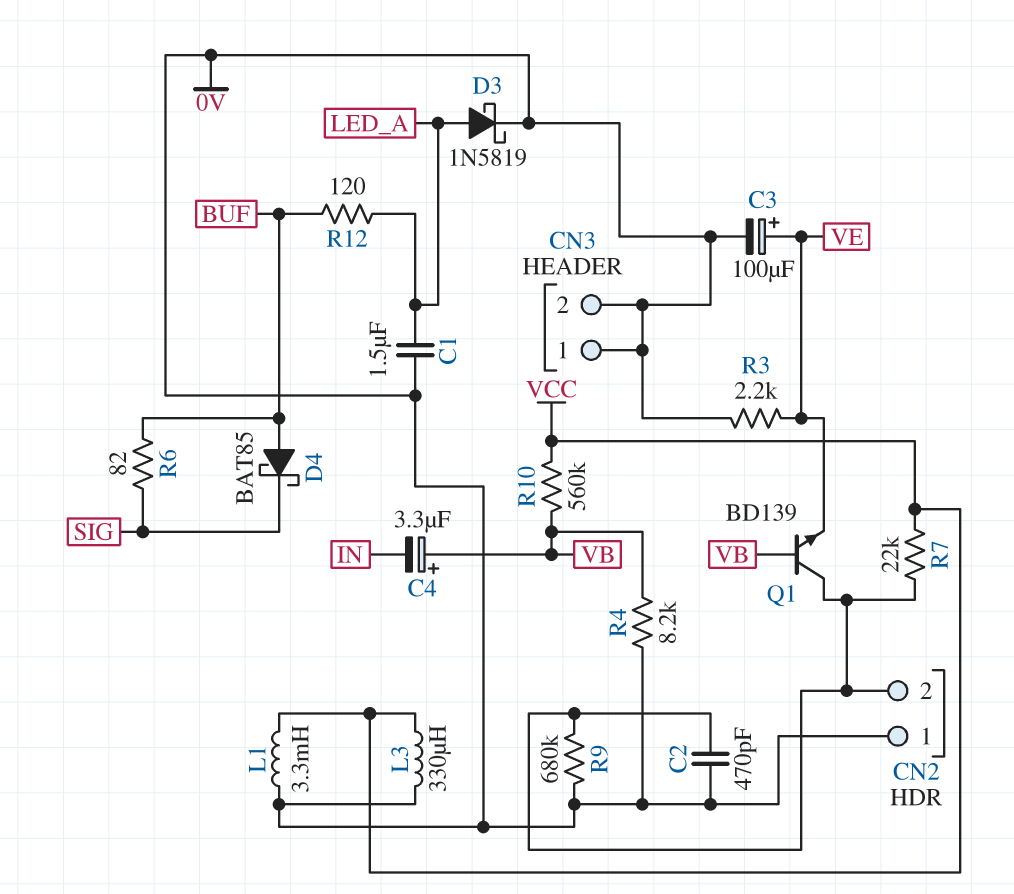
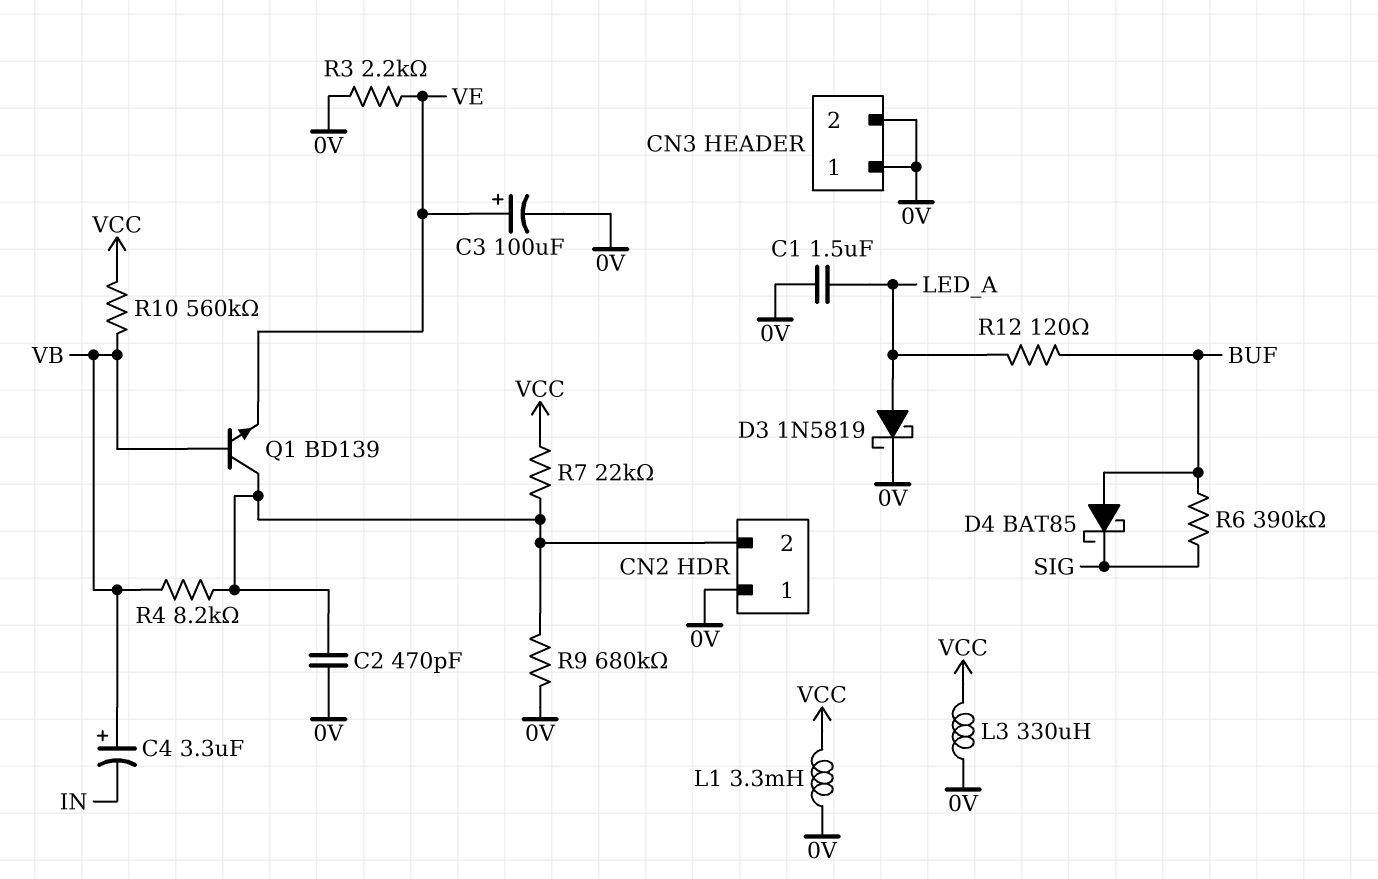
R4: 8.2k (0V, VB) -> 8.2k (CN2/2, VB)
R6: 82 (BUF, SIG) -> 390k (BUF, SIG)

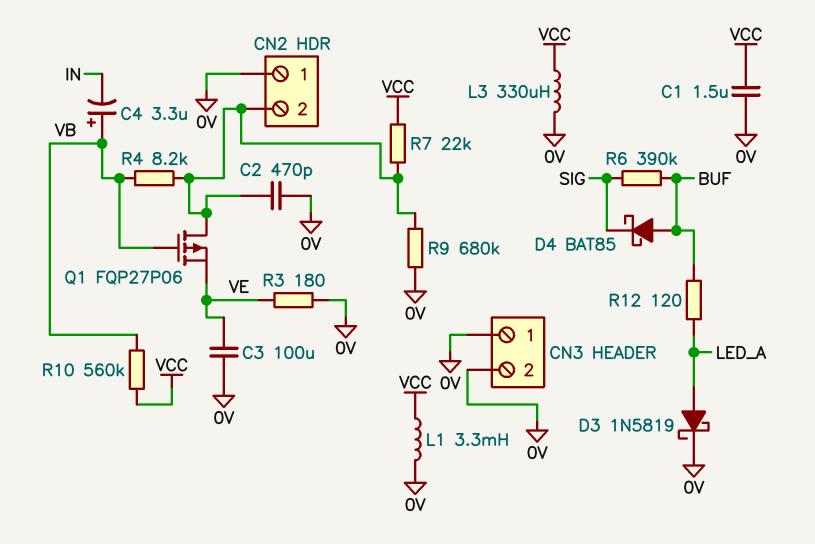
C1: 1.5uF (0V, LED_A) -> 1.5uF (0V, VCC)
C3: 100uF (plus VE, minus 0V) -> 100uF (0V, VE)
Q1: NPN BD139 (B VB, C CN2/2, E VE) -> PMOS FQP27P06 (G VB, D CN2/2, S VE)
R3: 2.2k (0V, VE) -> 180 (0V, VE)

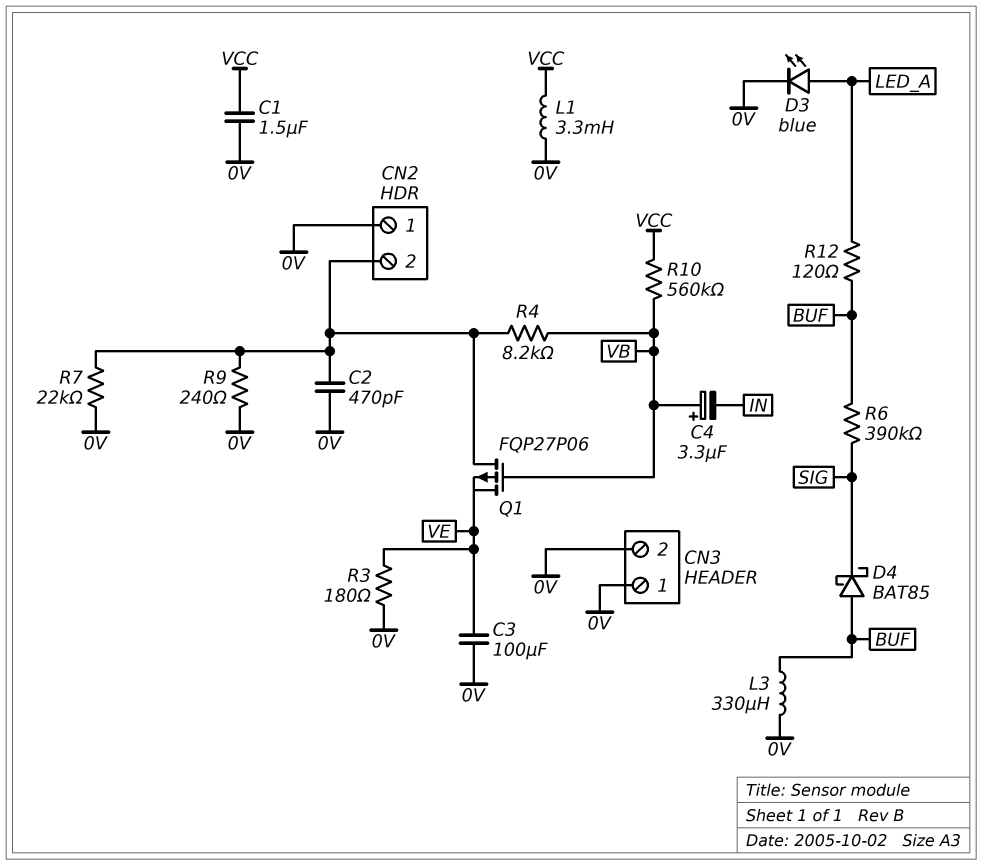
D3: schottky 1N5819 (A LED_A, K 0V) -> LED blue (A LED_A, K 0V)
L3: 330uH (0V, VCC) -> 330uH (0V, BUF)
R7: 22k (CN2/2, VCC) -> 22k (0V, CN2/2)
R9: 680k (0V, CN2/2) -> 240 (0V, CN2/2)

